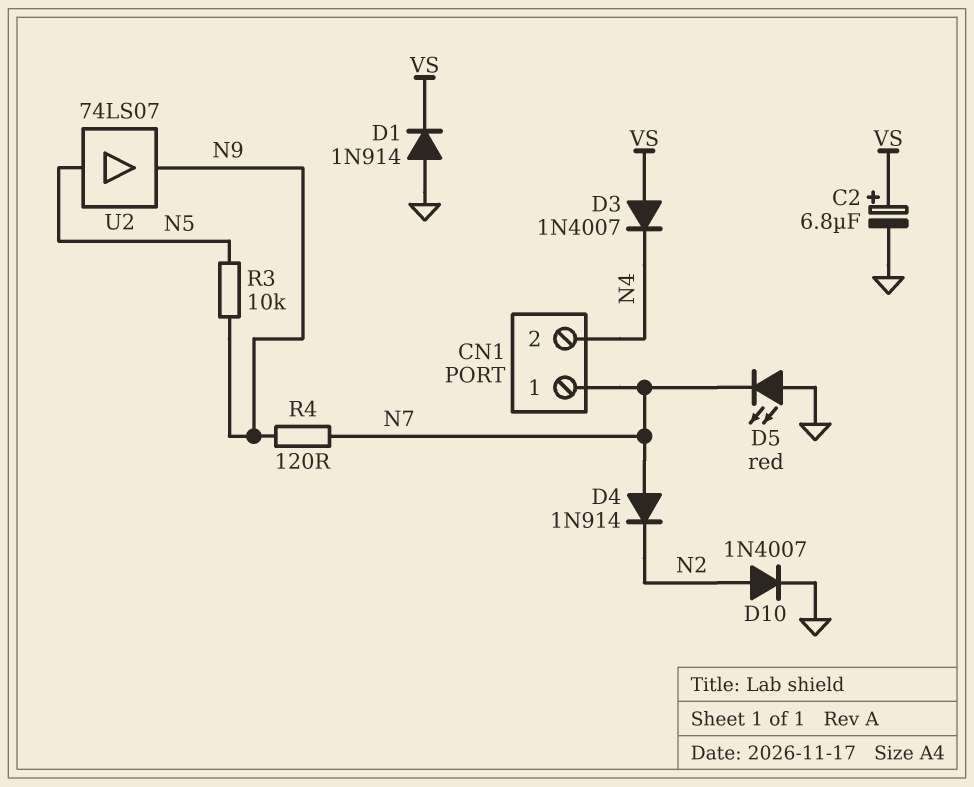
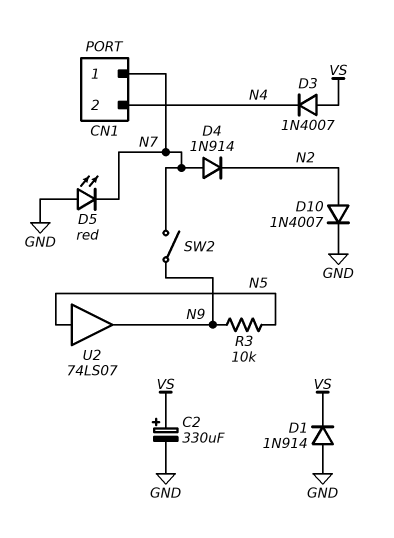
C2: 6.8uF (plus VS, minus GND) -> 330uF (plus VS, minus GND)
R4: 120 (N7, N9) -> none
SW2: none -> switch (N7, N9)

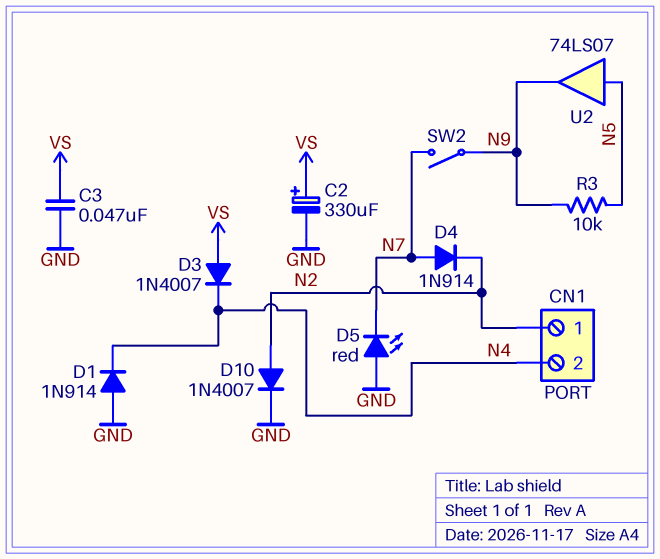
C3: none -> 47nF (GND, VS)
CN1 pin 1: N7 -> N2
D1: diode 1N914 (A GND, K VS) -> diode 1N914 (A GND, K N4)

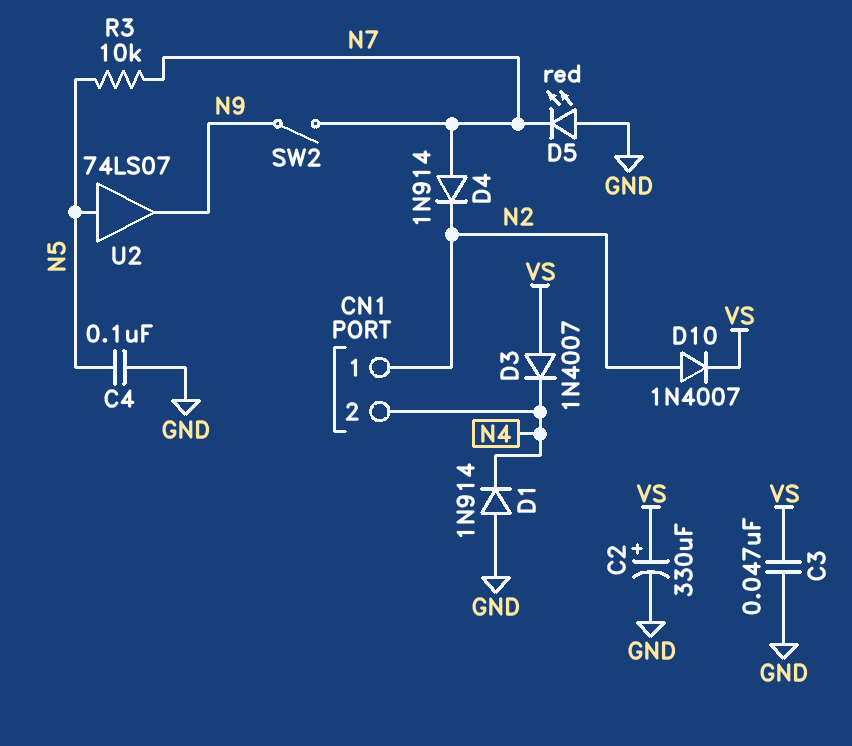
C4: none -> 100nF (GND, N5)
D10: diode 1N4007 (A N2, K GND) -> diode 1N4007 (A N2, K VS)
R3: 10k (N5, N9) -> 10k (N5, N7)

